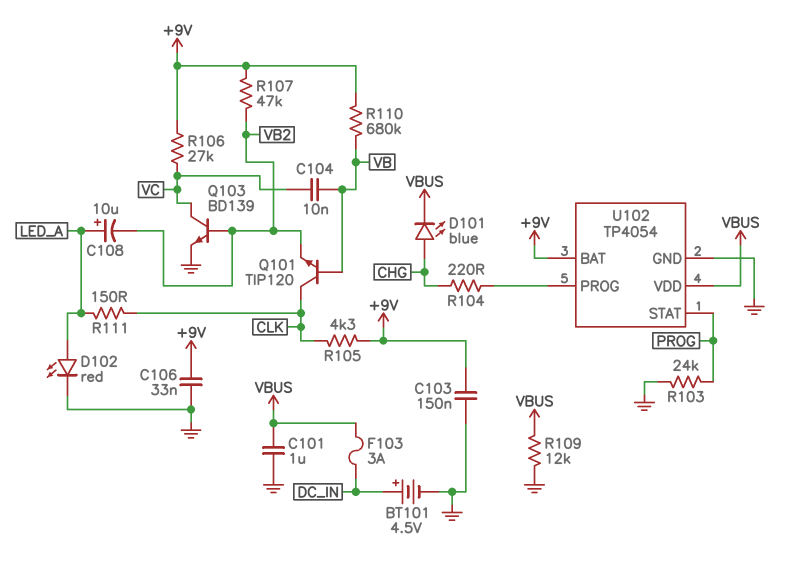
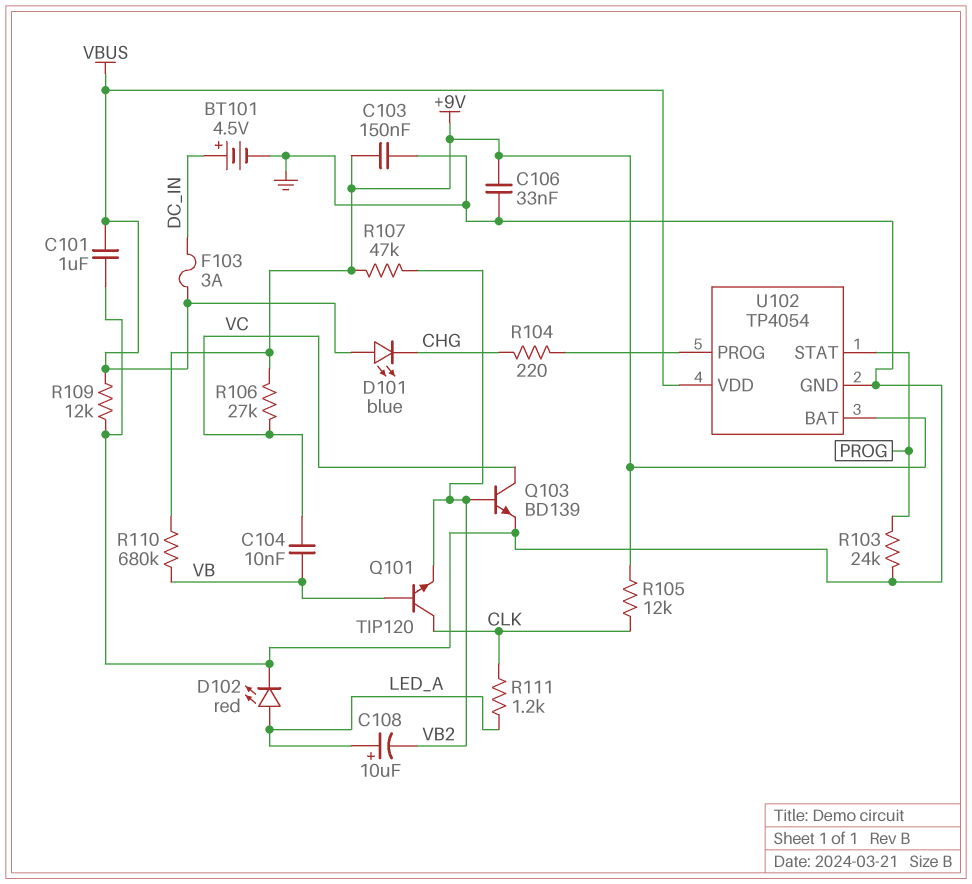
D101: LED blue (A CHG, K VBUS) -> LED blue (A VBUS, K CHG)
R105: 4.3k (+9V, CLK) -> 12k (+9V, CLK)
R111: 150 (CLK, LED_A) -> 1.2k (CLK, LED_A)

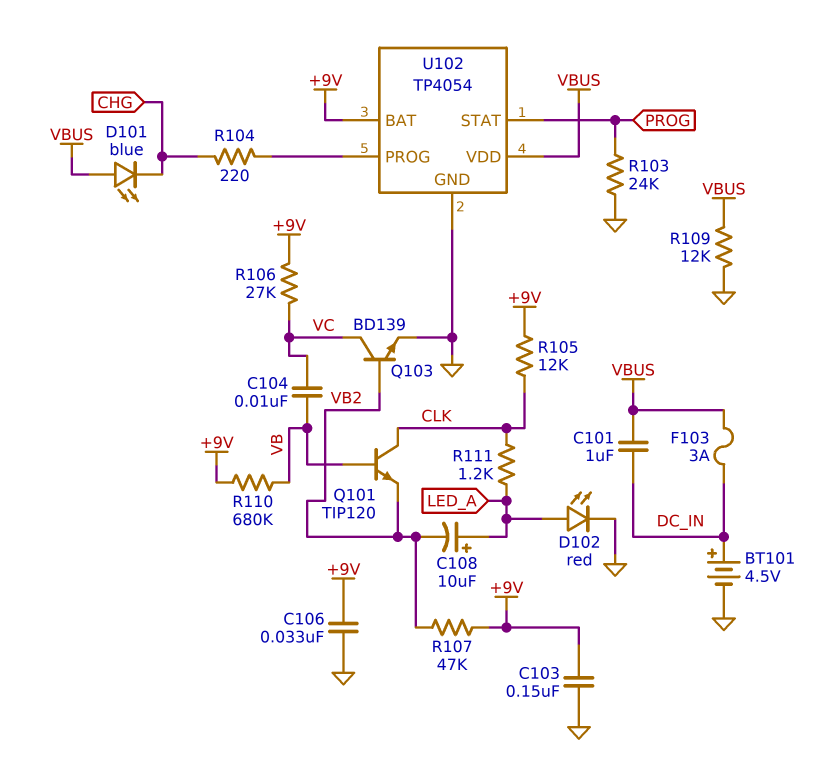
C101: 1uF (GND, VBUS) -> 1uF (DC_IN, VBUS)

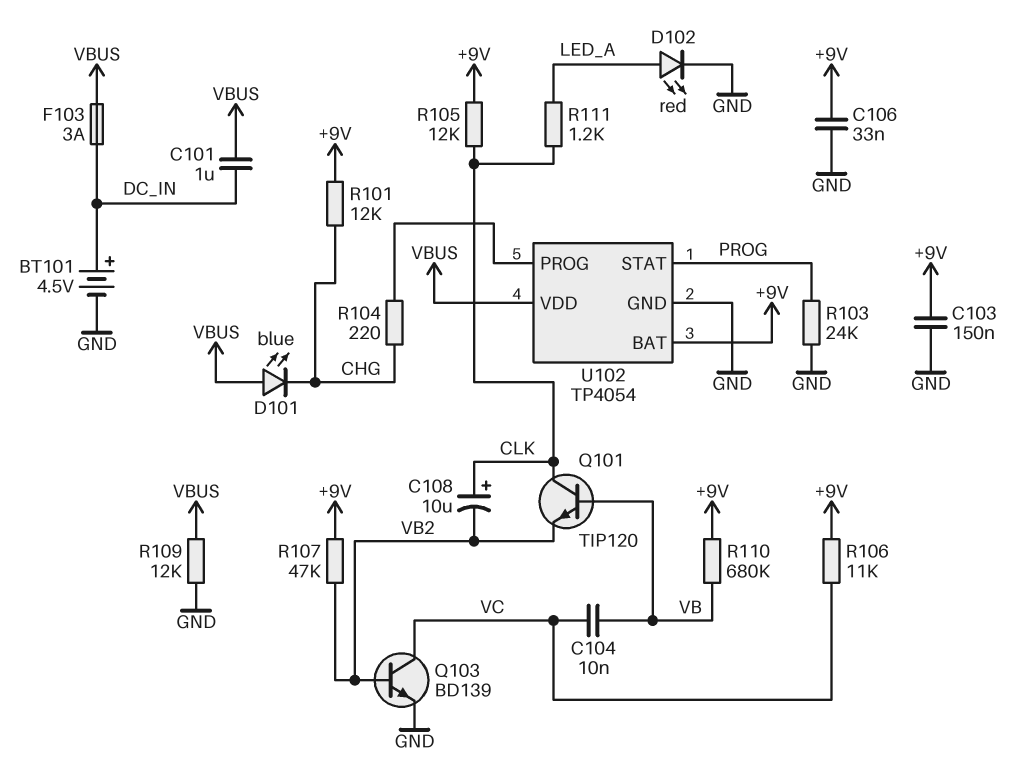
C108: 10uF (plus LED_A, minus VB2) -> 10uF (plus CLK, minus VB2)
R101: none -> 12k (+9V, CHG)
R106: 27k (+9V, VC) -> 11k (+9V, VC)

